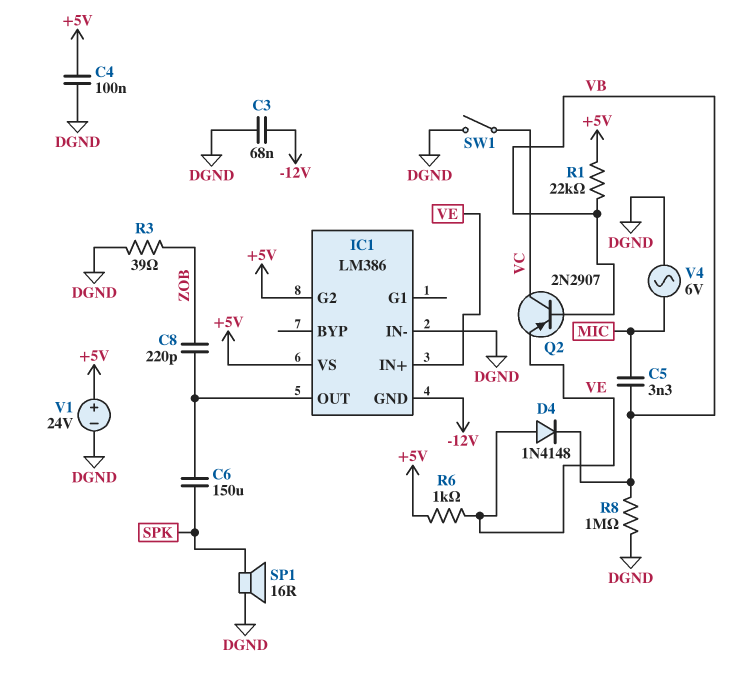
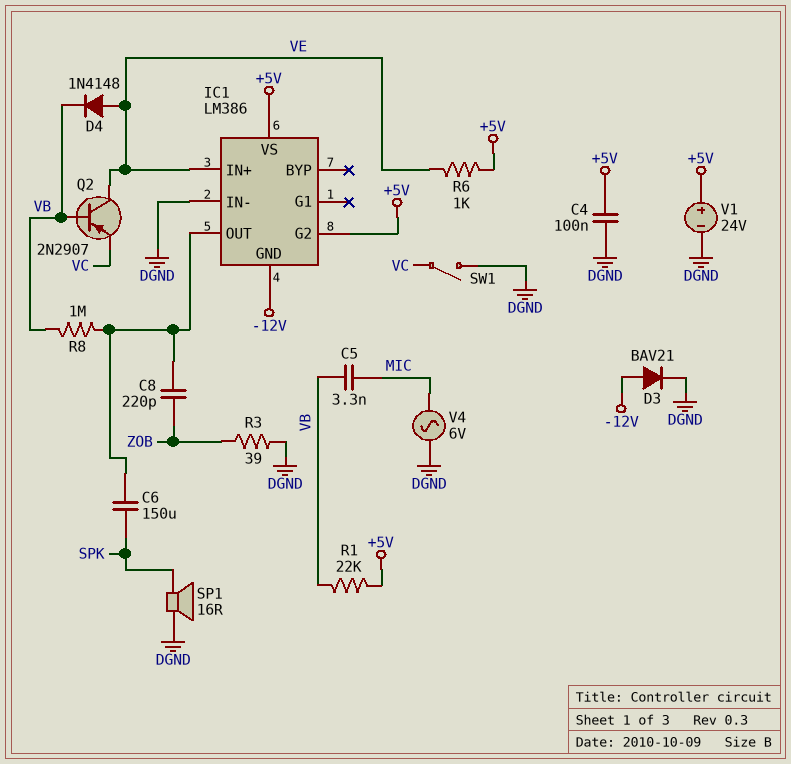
C3: 68nF (-12V, DGND) -> none
D3: none -> diode BAV21 (A -12V, K DGND)
Q2: PNP 2N2907 (B VB, C VC, E VE) -> PNP 2N2907 (B VB, C VE, E VC)
R8: 1M (DGND, VB) -> 1M (IC1/OUT, VB)

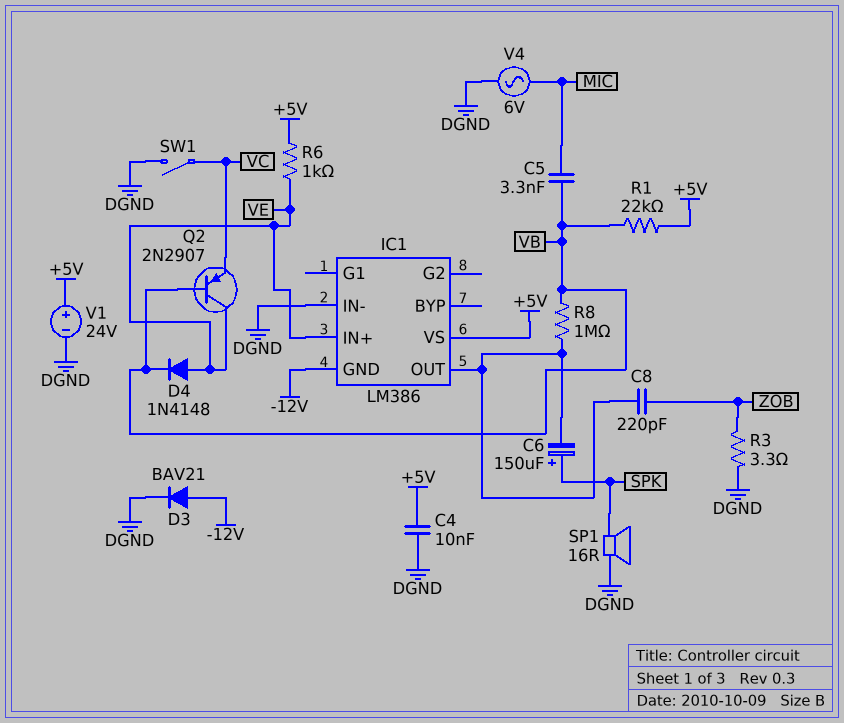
C4: 100nF (+5V, DGND) -> 10nF (+5V, DGND)
C6: 150uF (IC1/OUT, SPK) -> 150uF (plus SPK, minus IC1/OUT)
IC1 pin G2: +5V -> none
R3: 39 (DGND, ZOB) -> 3.3 (DGND, ZOB)

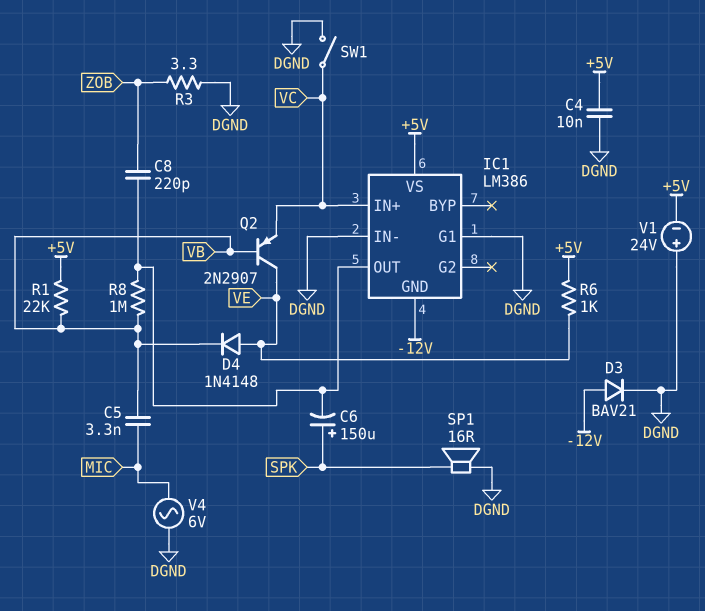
IC1 pin G1: none -> DGND
IC1 pin IN+: VE -> VC
V1: 24V (plus +5V, minus DGND) -> 24V (plus DGND, minus +5V)

